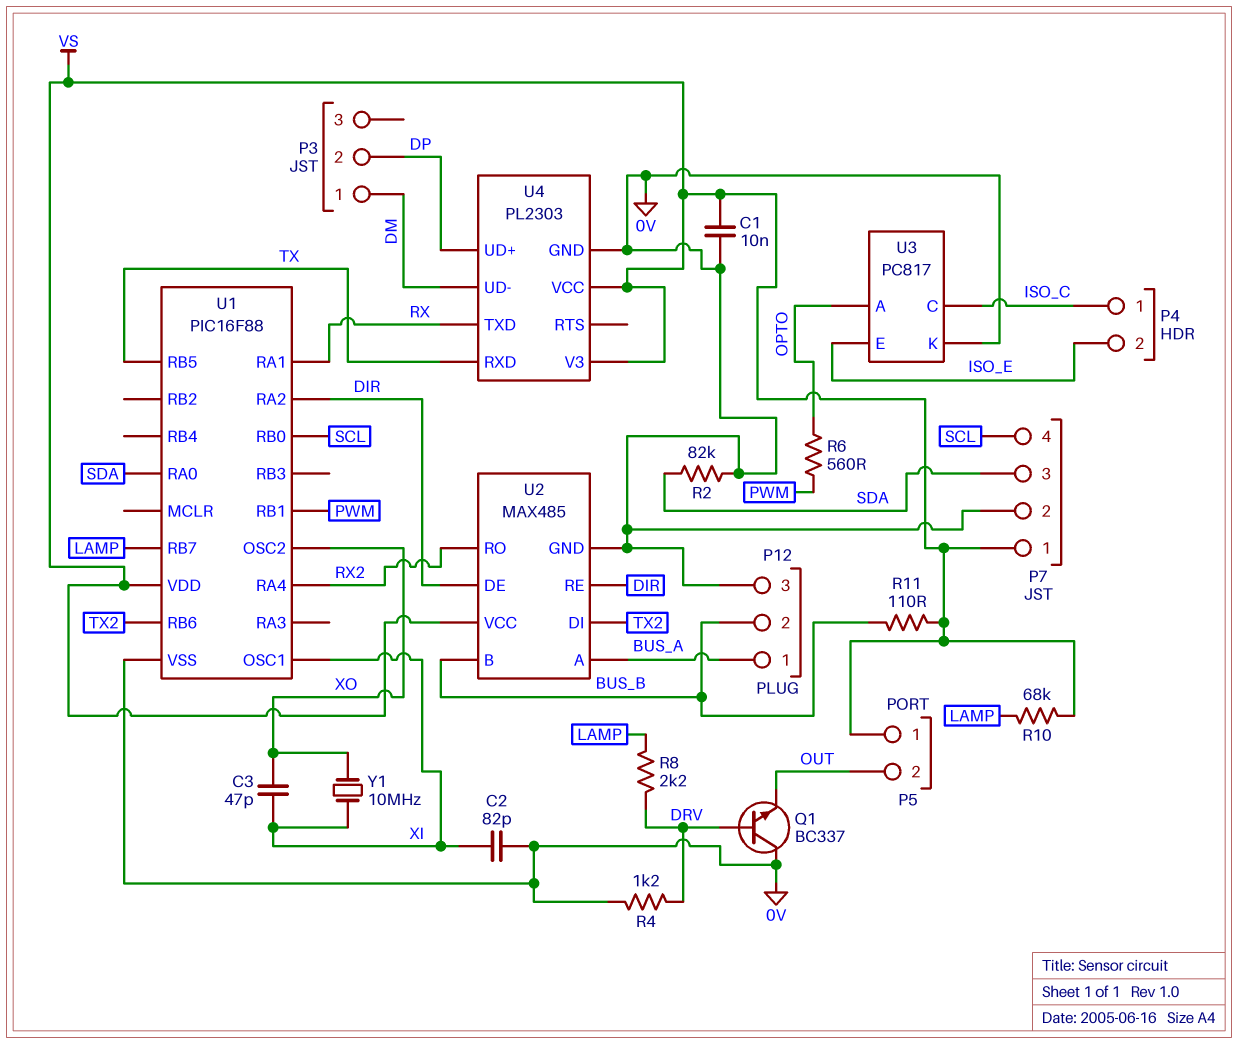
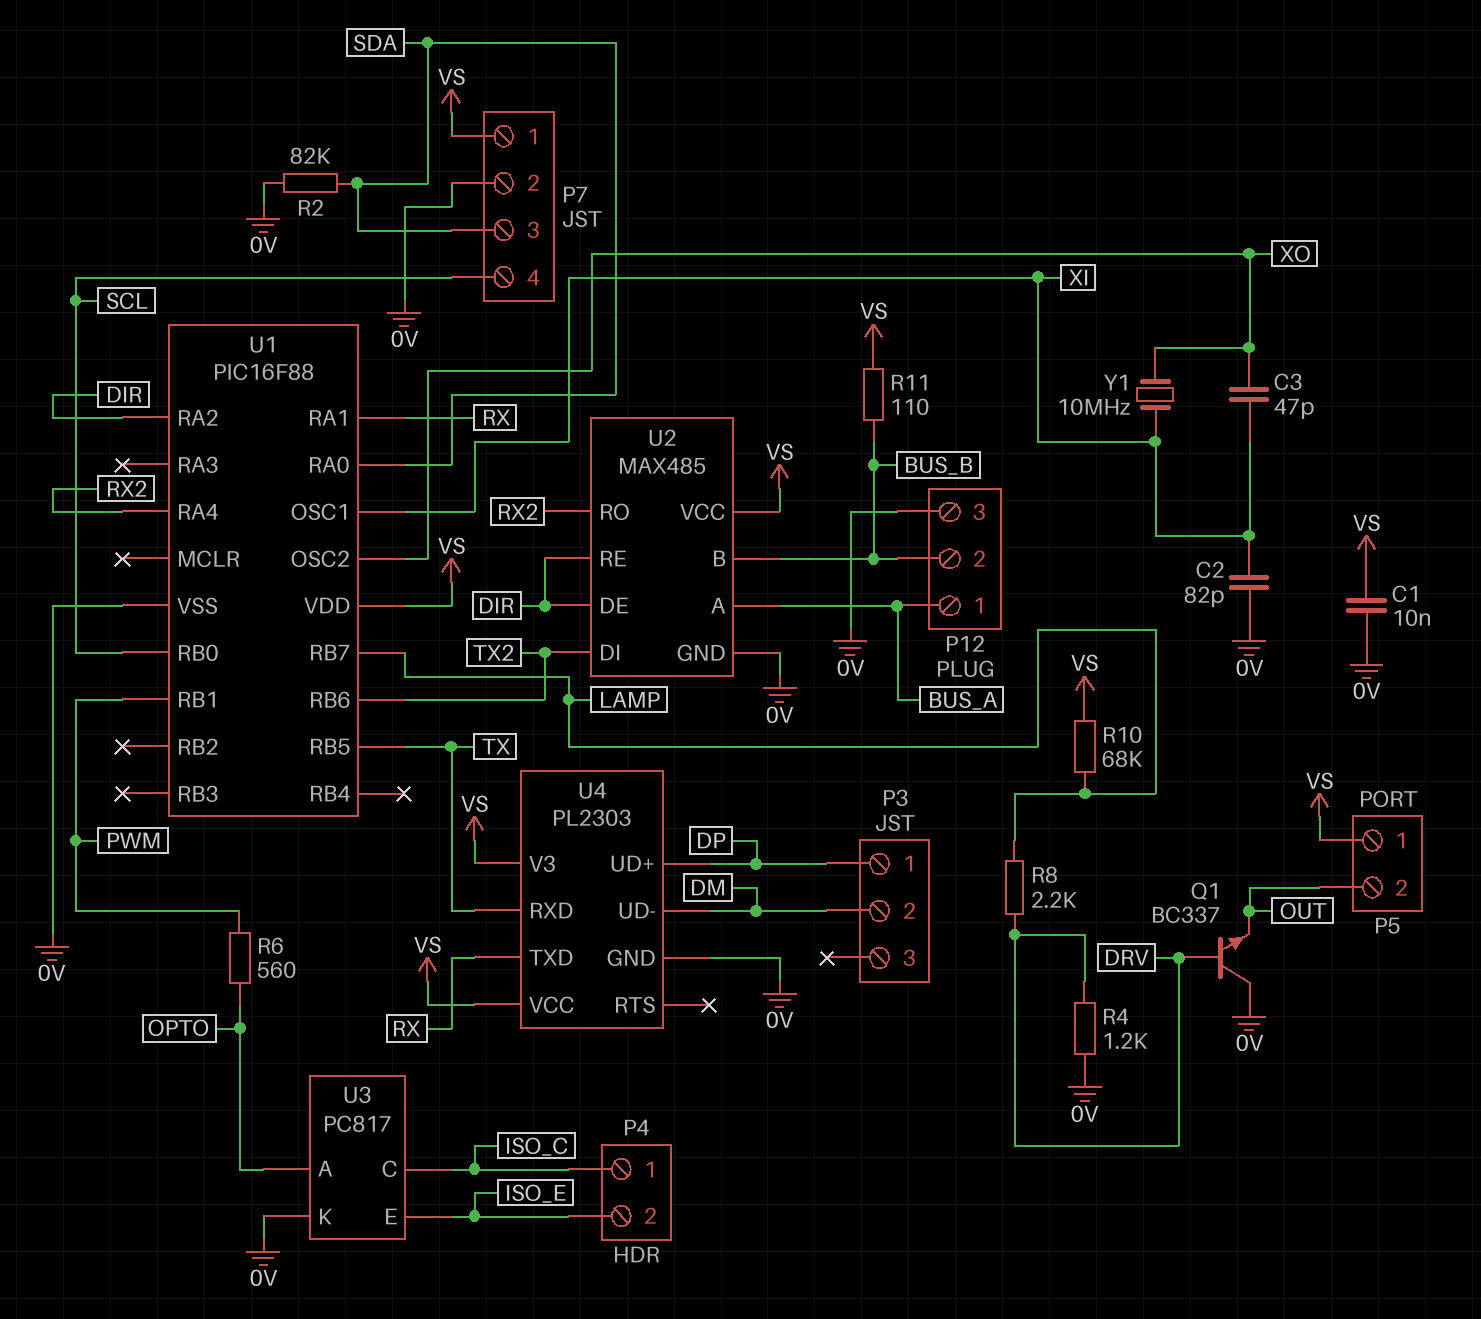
P3 pin 1: DM -> DP
P3 pin 2: DP -> DM

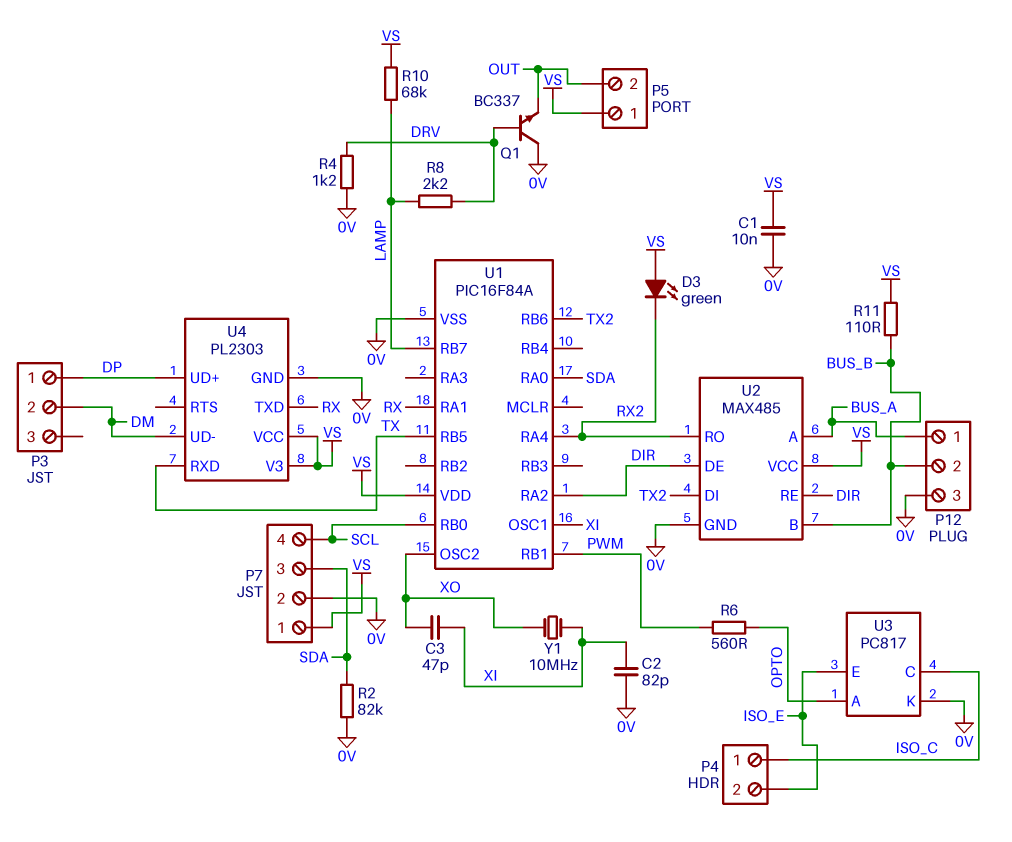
D3: none -> LED green (A VS, K RX2)
U1: PIC16F88 -> PIC16F84A

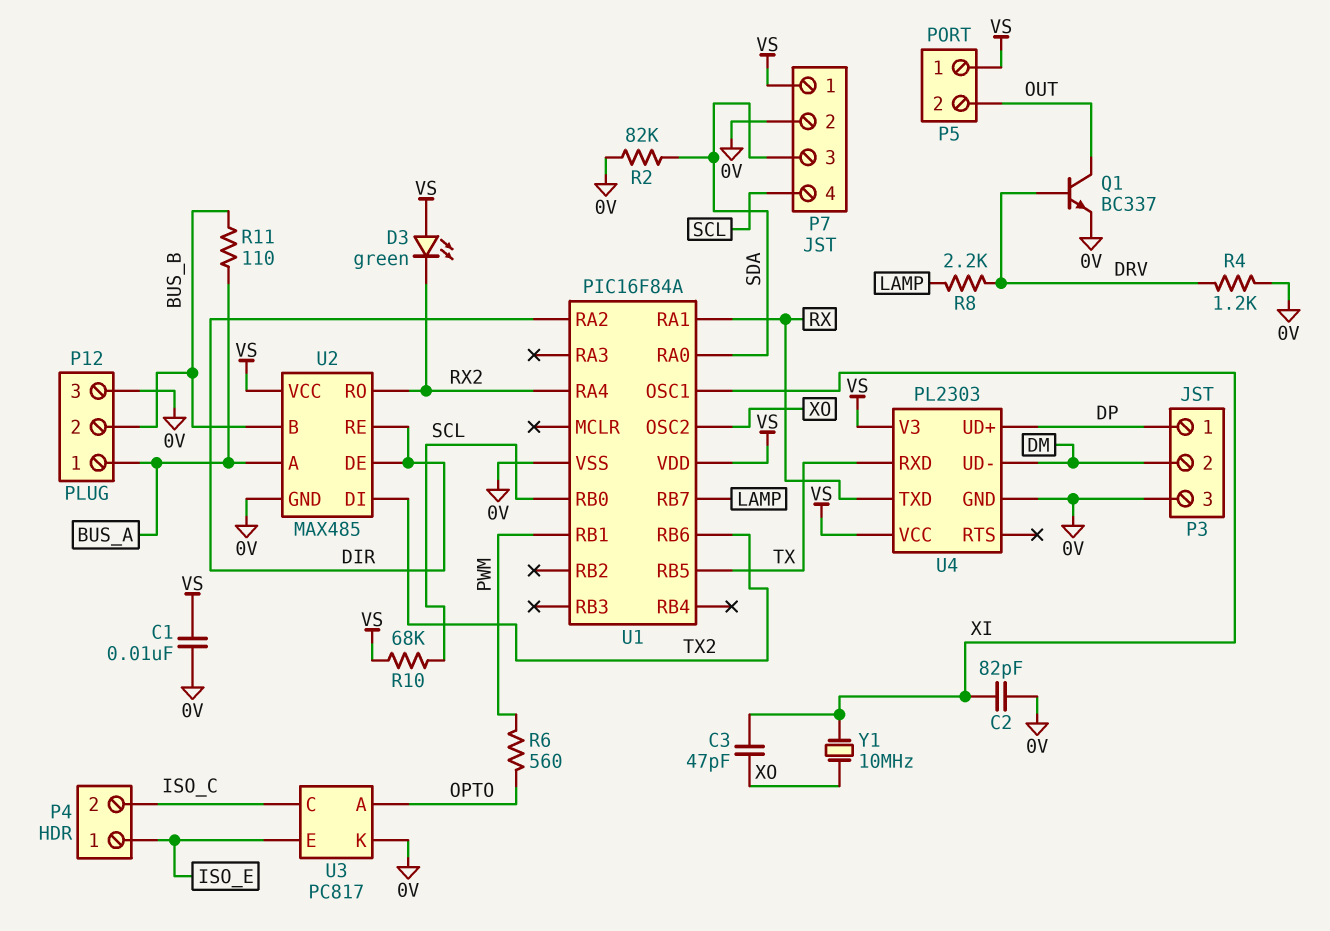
P3 pin 3: none -> 0V
P4 pin 1: ISO_C -> ISO_E
P4 pin 2: ISO_E -> ISO_C
Q1: NPN BC337 (B DRV, C 0V, E OUT) -> NPN BC337 (B DRV, C OUT, E 0V)
R10: 68k (LAMP, VS) -> 68k (SCL, VS)
R11: 110 (BUS_B, VS) -> 110 (BUS_A, BUS_B)

